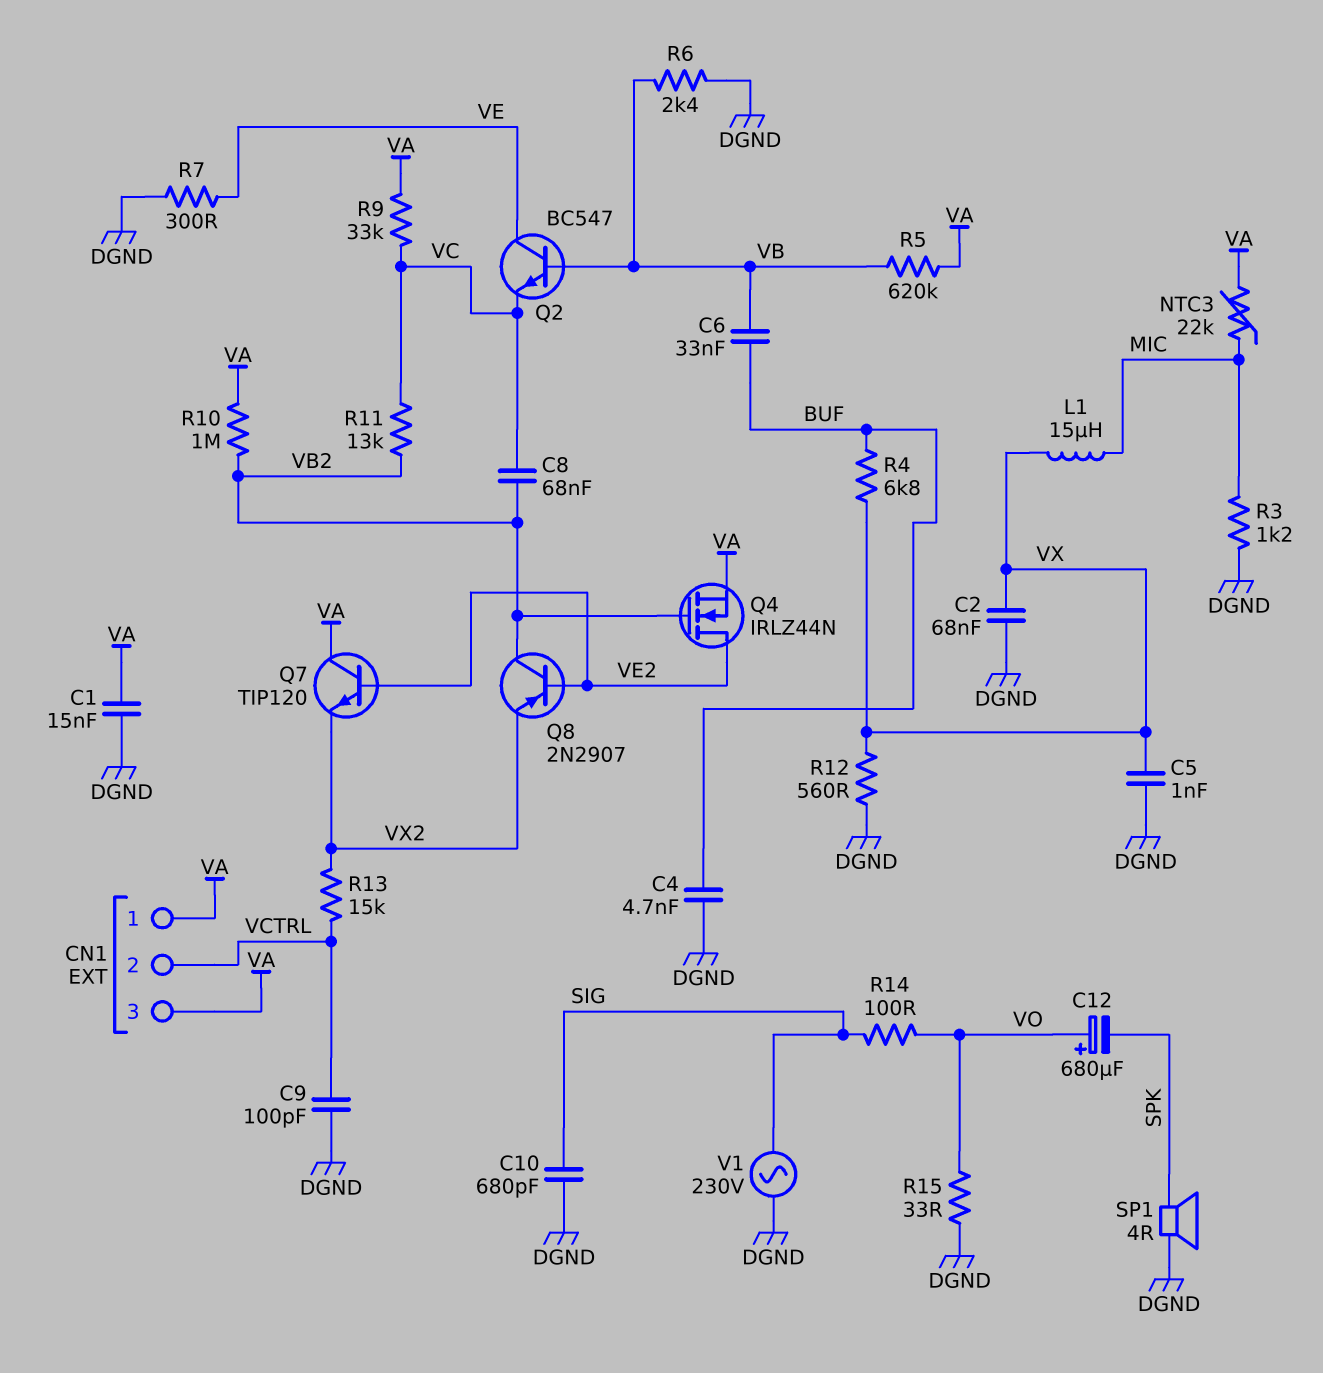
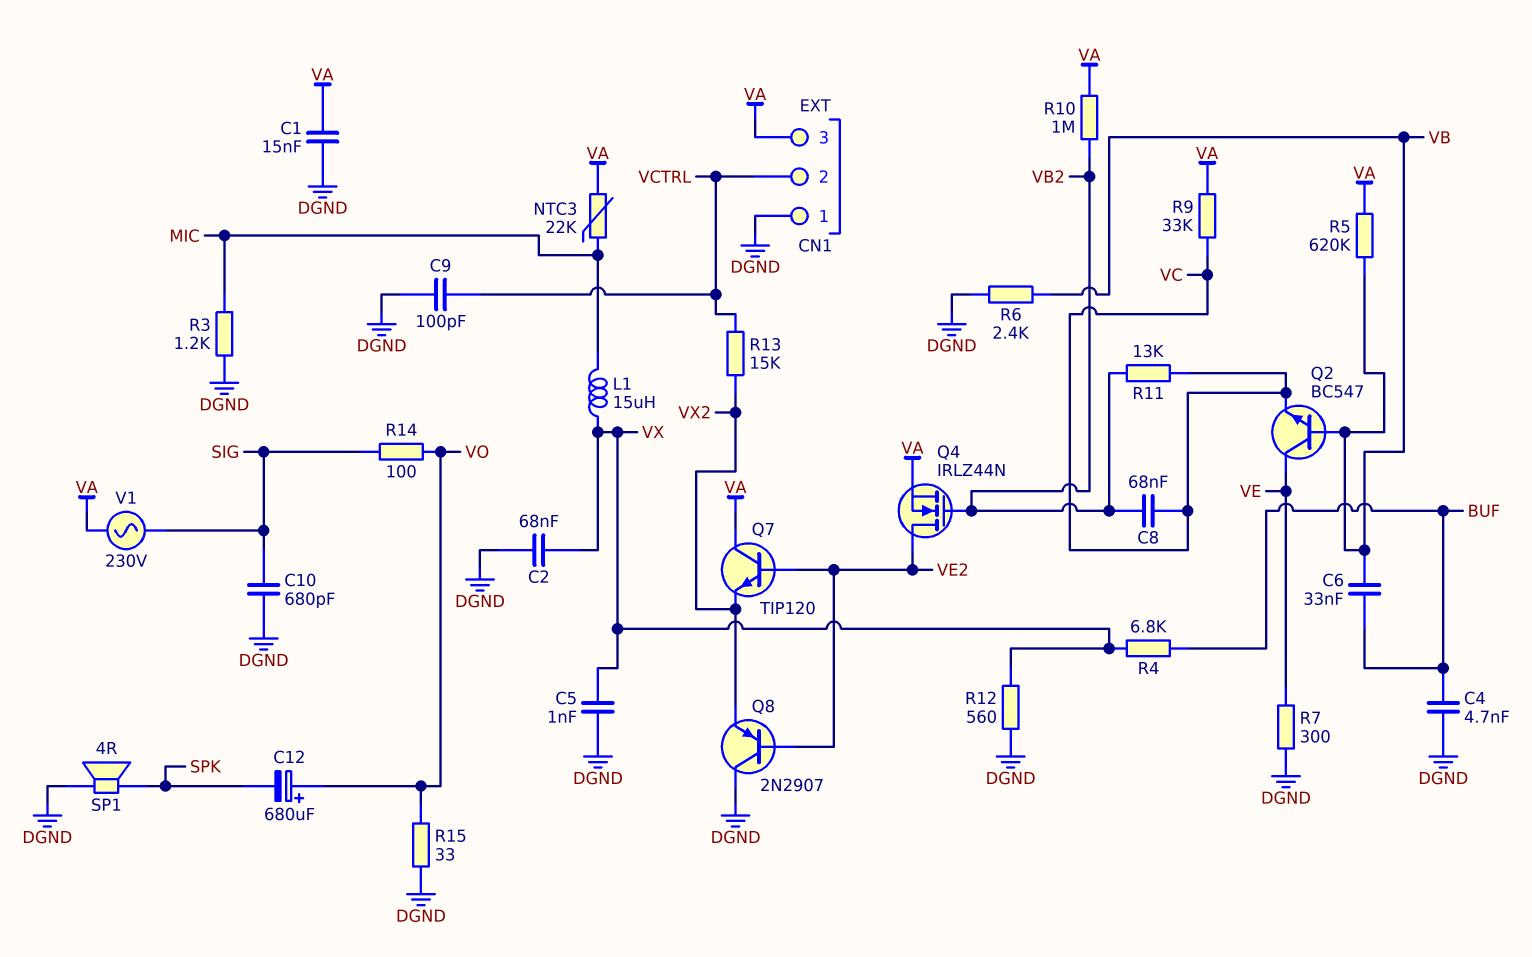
CN1 pin 1: VA -> DGND
Q8: PNP 2N2907 (B VE2, C VB2, E VX2) -> PNP 2N2907 (B VE2, C DGND, E VX2)
V1: AC 230V (DGND, SIG) -> AC 230V (SIG, VA)

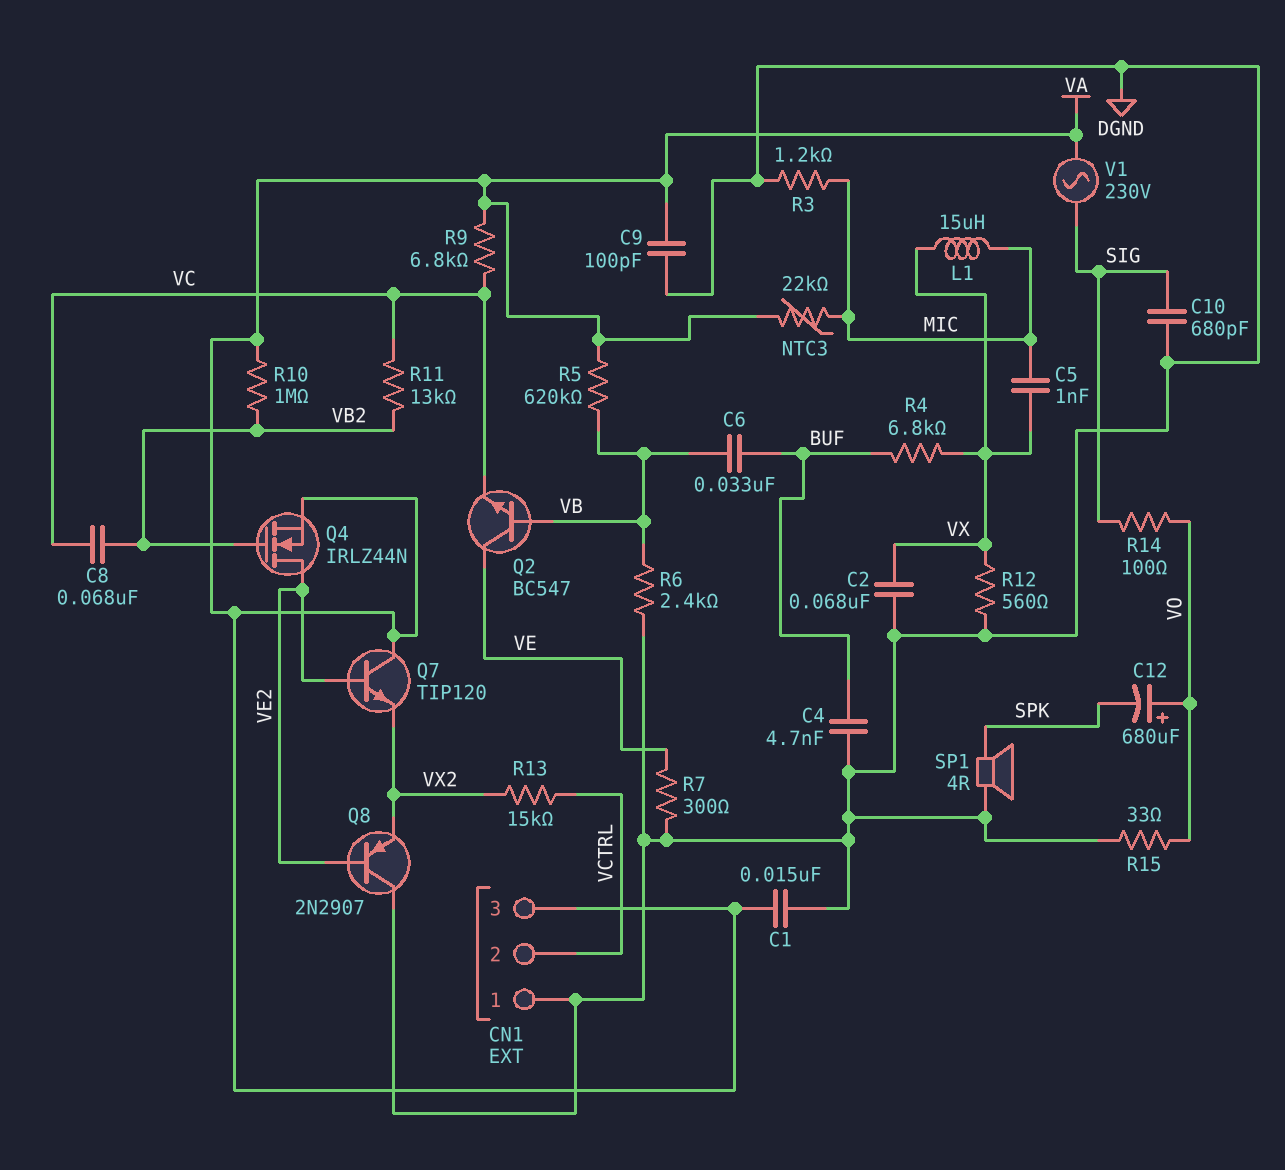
C5: 1nF (DGND, VX) -> 1nF (MIC, VX)
C9: 100pF (DGND, VCTRL) -> 100pF (DGND, VA)
R9: 33k (VA, VC) -> 6.8k (VA, VC)

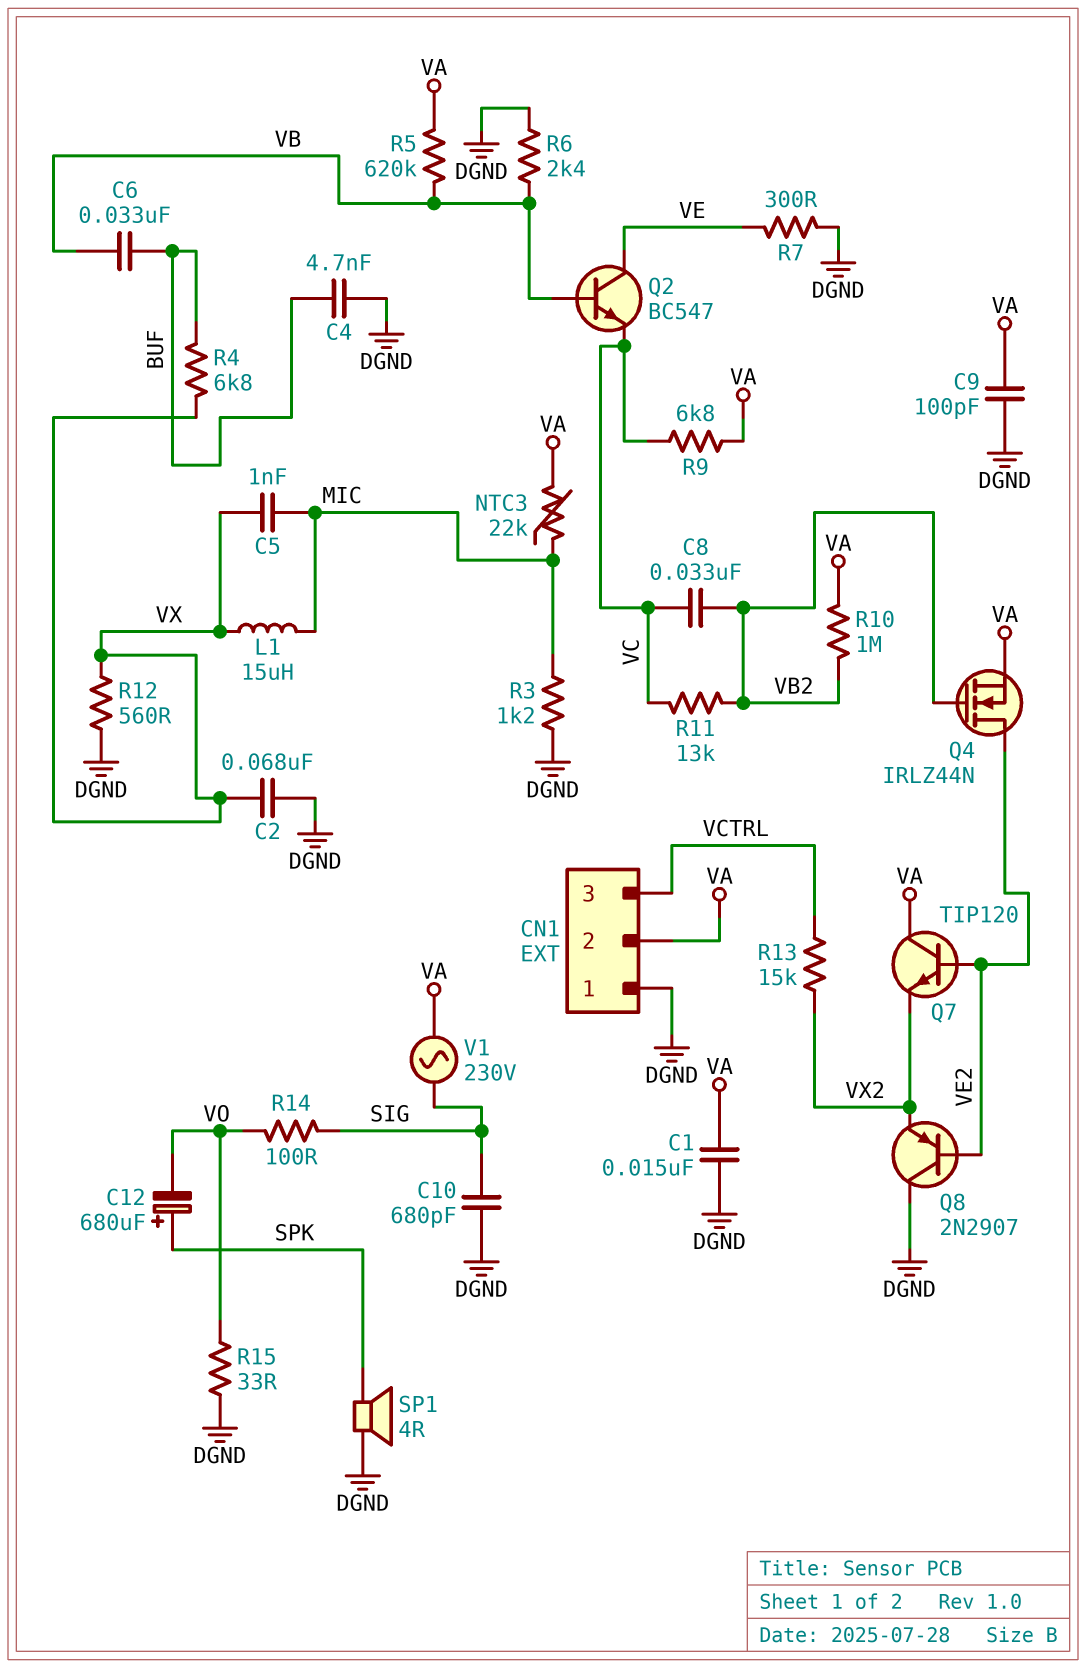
C8: 68nF (VB2, VC) -> 33nF (VB2, VC)
C12: 680uF (plus VO, minus SPK) -> 680uF (plus SPK, minus VO)
CN1 pin 2: VCTRL -> VA
CN1 pin 3: VA -> VCTRL

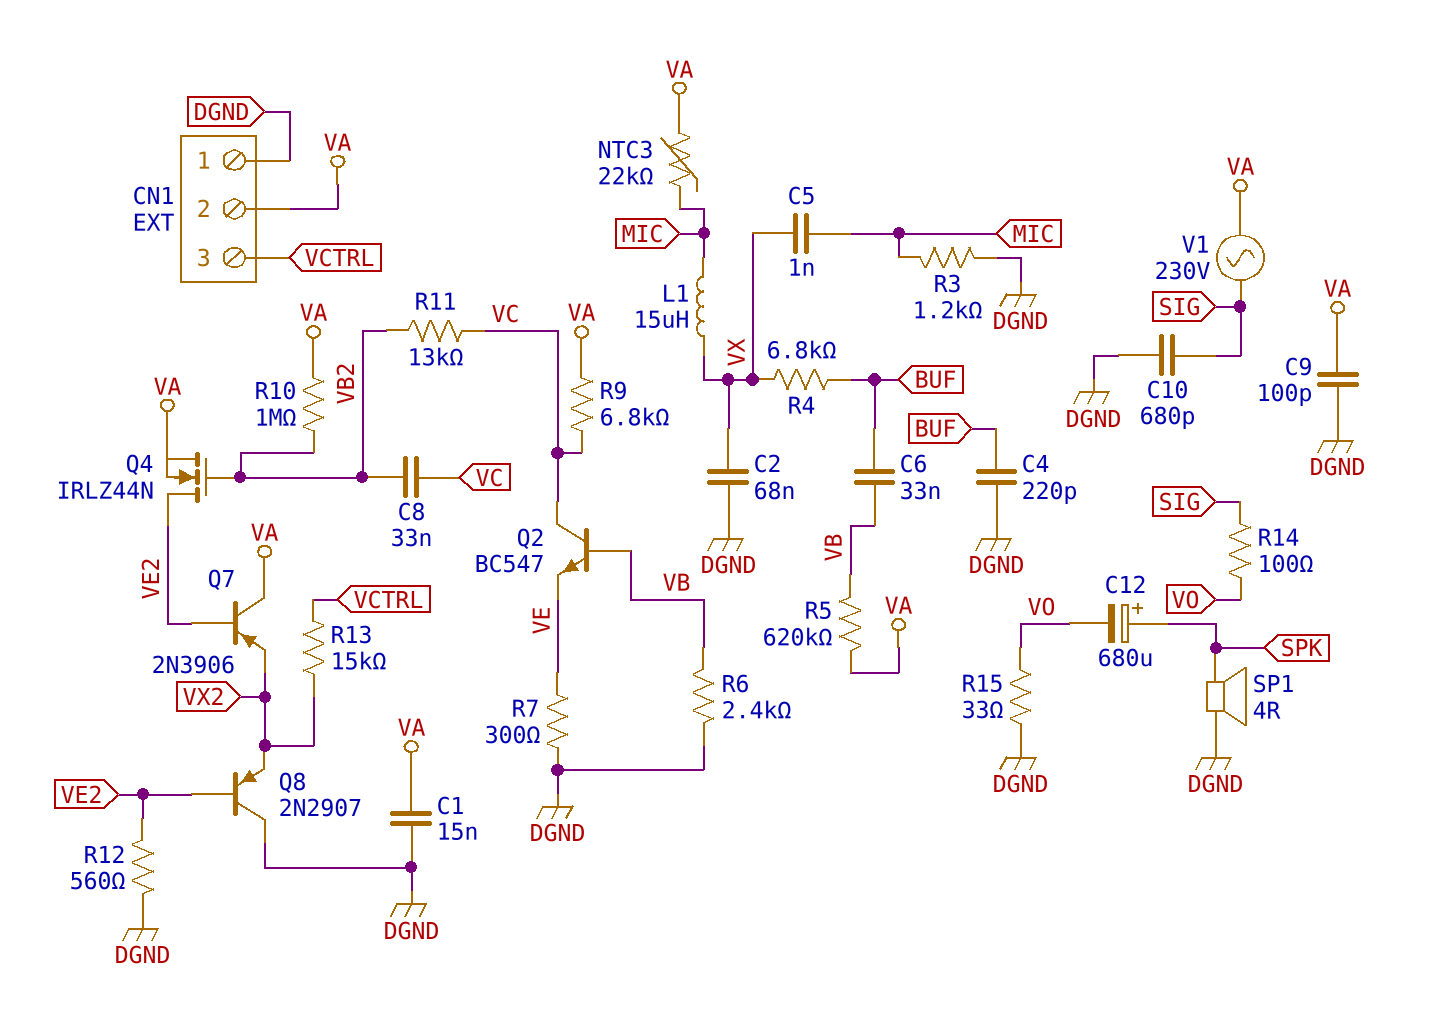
C4: 4.7nF (BUF, DGND) -> 220pF (BUF, DGND)
Q2: NPN BC547 (B VB, C VE, E VC) -> NPN BC547 (B VB, C VC, E VE)
Q7: NPN TIP120 (B VE2, C VA, E VX2) -> PNP 2N3906 (B VE2, C VA, E VX2)
R12: 560 (DGND, VX) -> 560 (DGND, VE2)

